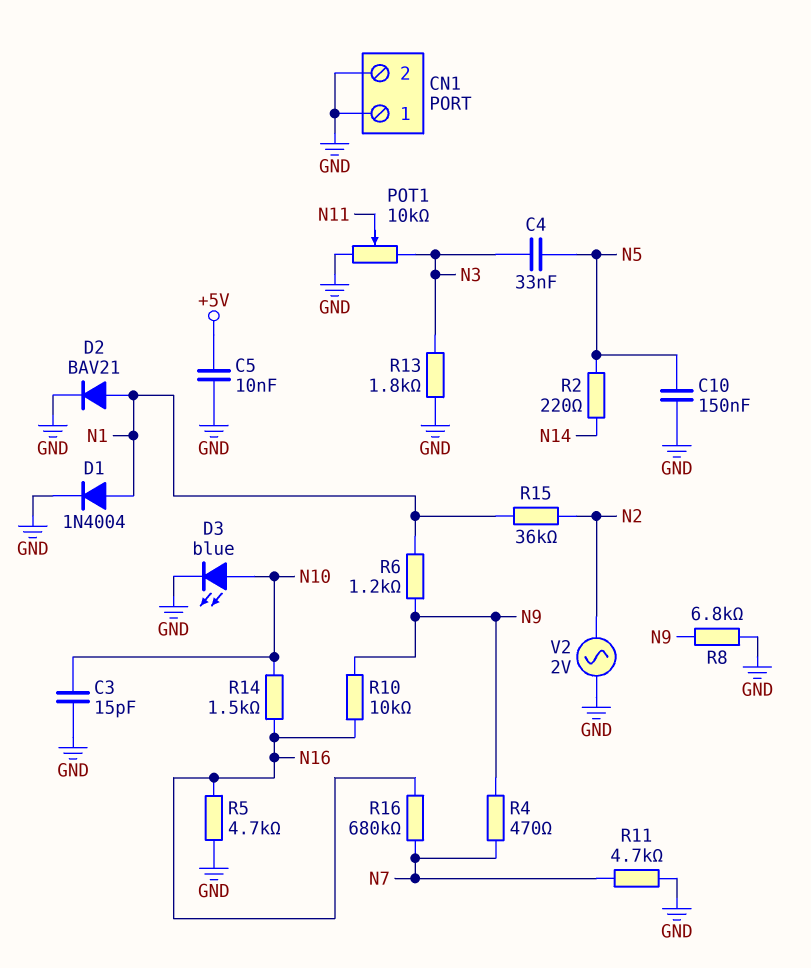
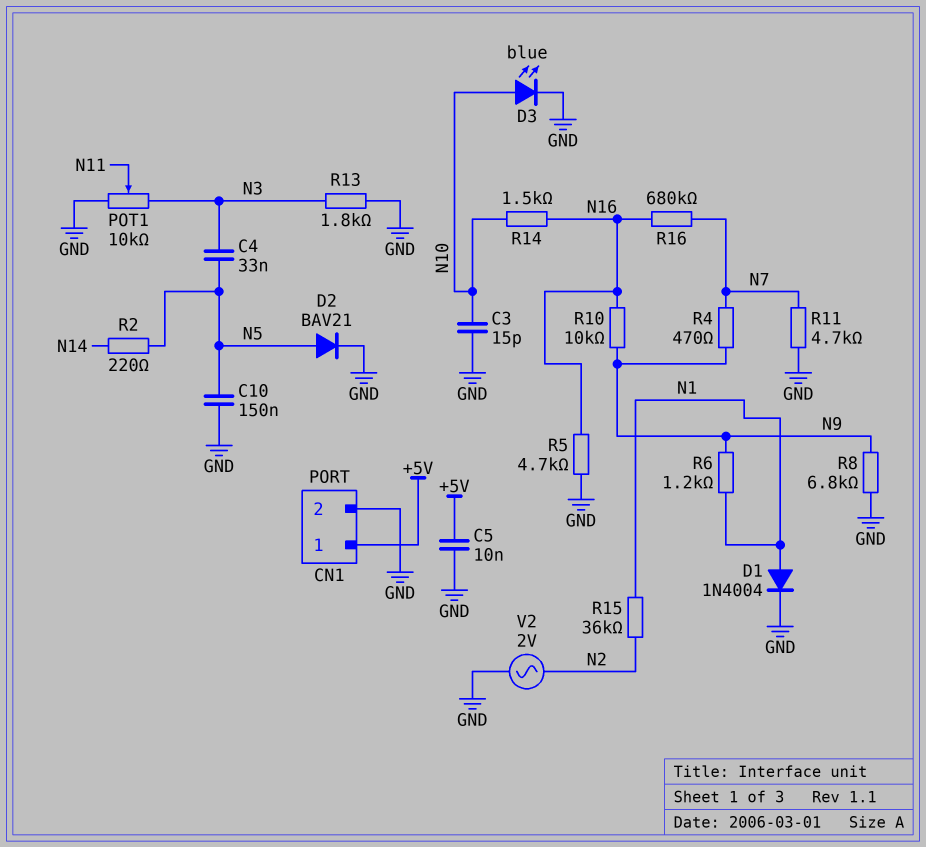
CN1 pin 1: GND -> +5V
D2: diode BAV21 (A N1, K GND) -> diode BAV21 (A N5, K GND)

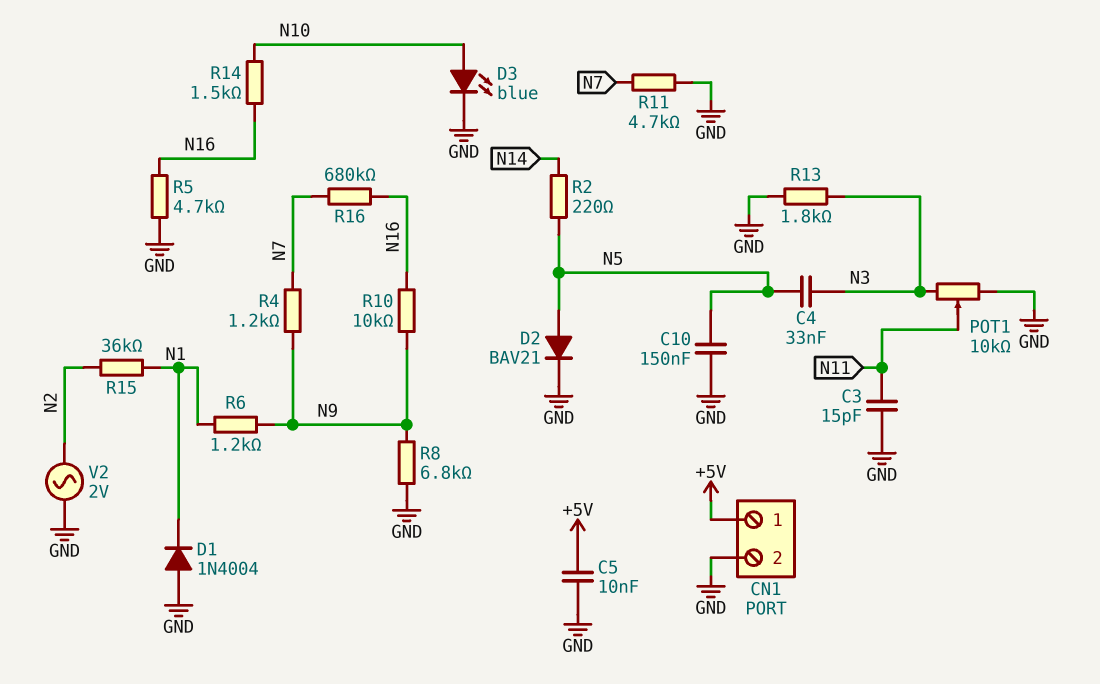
C3: 15pF (GND, N10) -> 15pF (GND, N11)
D1: diode 1N4004 (A N1, K GND) -> diode 1N4004 (A GND, K N1)
R4: 470 (N7, N9) -> 1.2k (N7, N9)

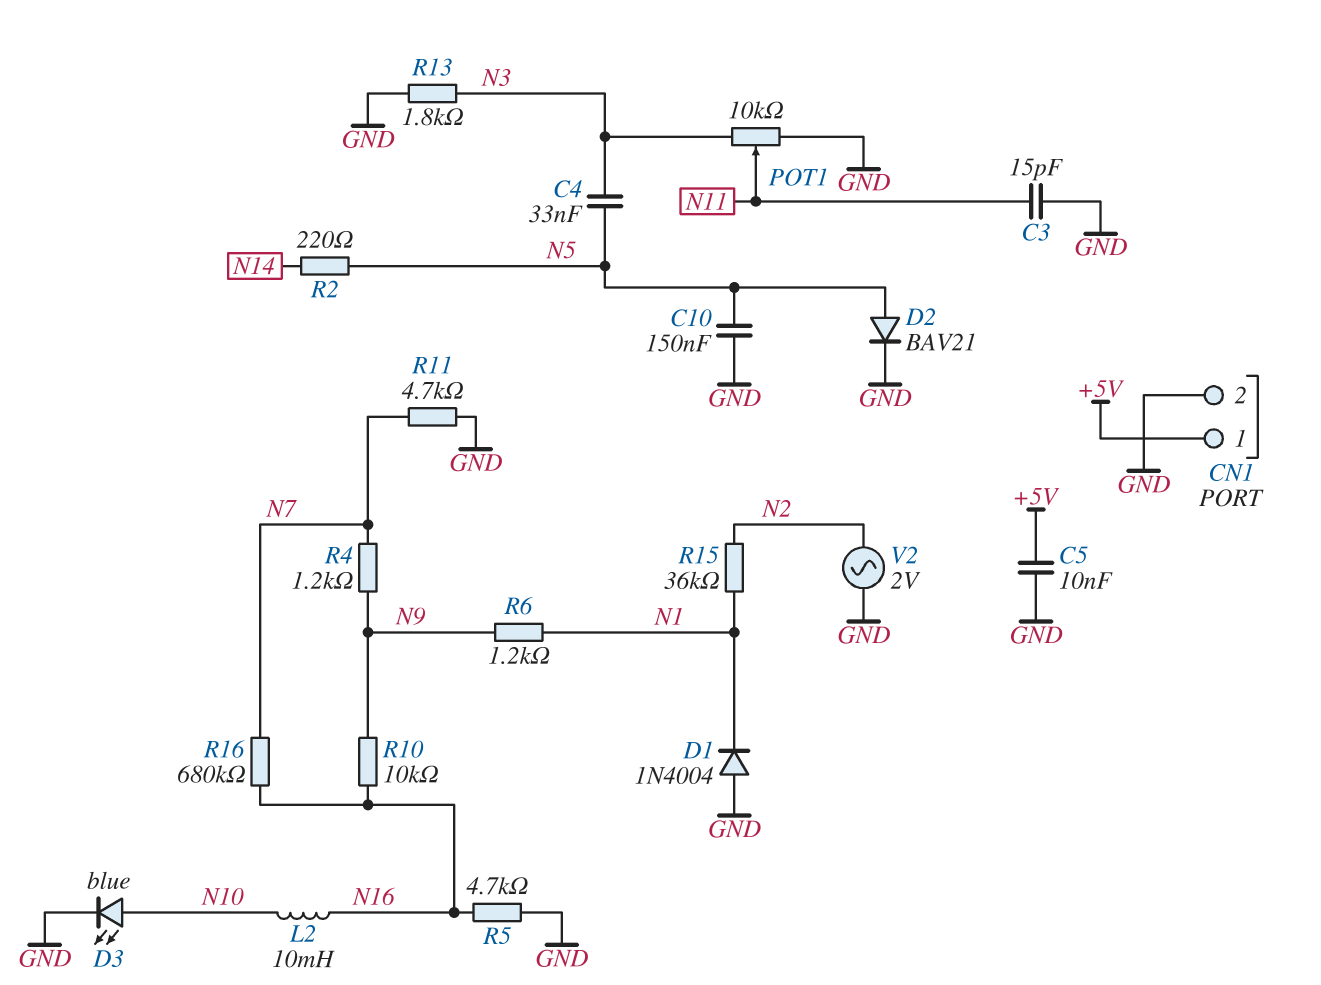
L2: none -> 10mH (N10, N16)
R8: 6.8k (GND, N9) -> none
R14: 1.5k (N10, N16) -> none

